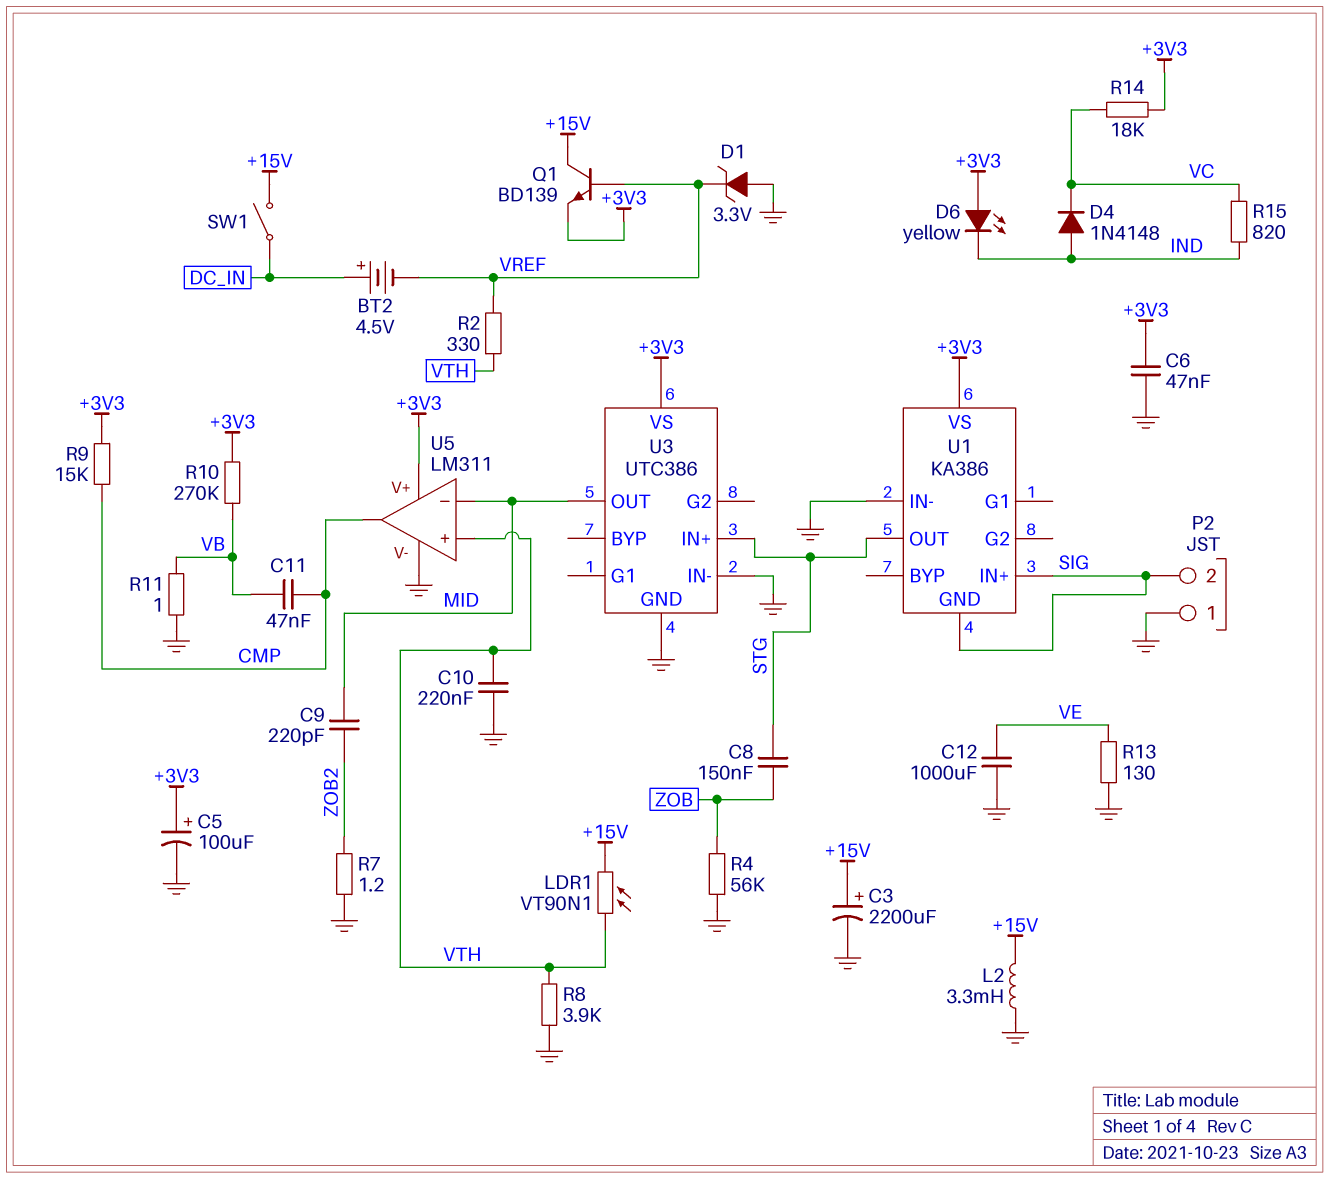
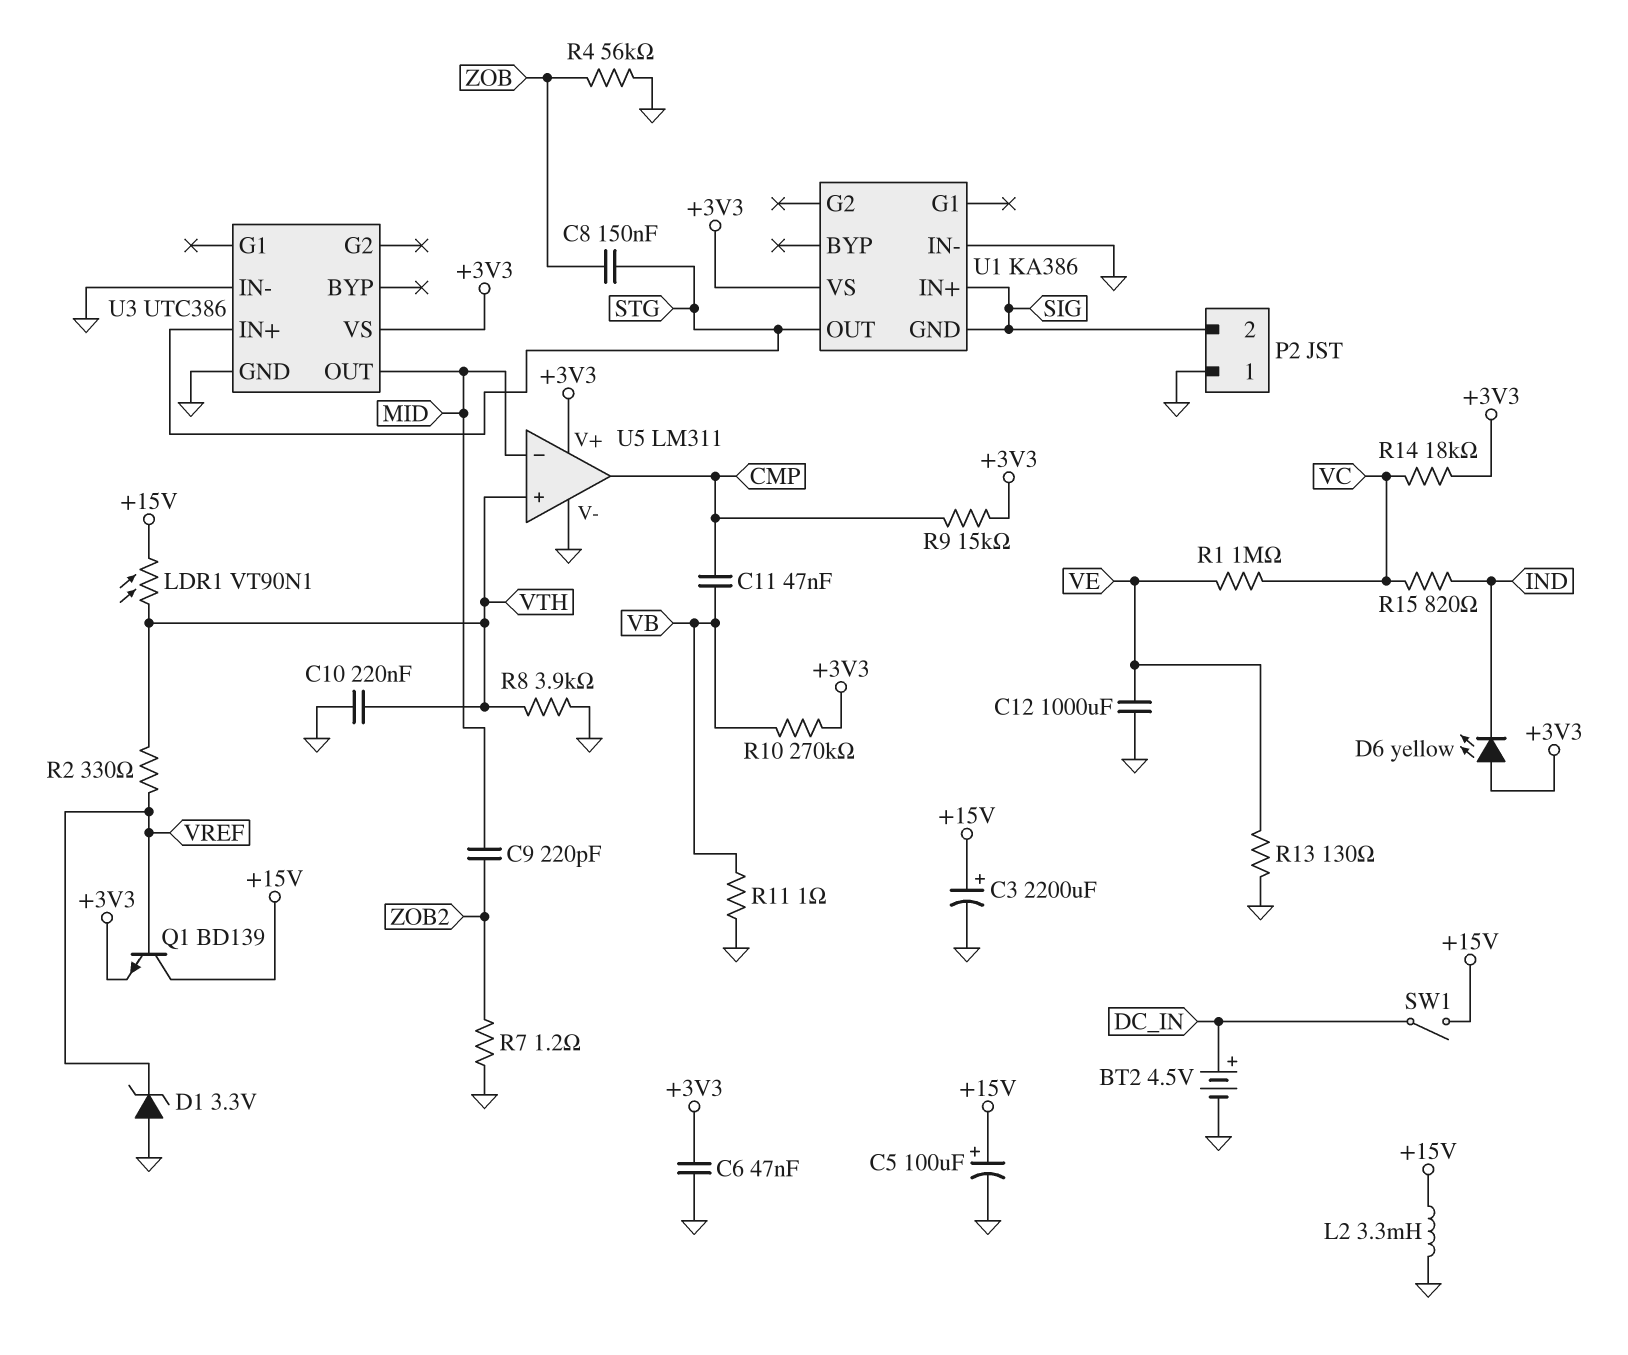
BT2: 4.5V (plus DC_IN, minus VREF) -> 4.5V (plus DC_IN, minus GND)
C5: 100uF (plus +3V3, minus GND) -> 100uF (plus +15V, minus GND)
D4: diode 1N4148 (A IND, K VC) -> none
R1: none -> 1M (VC, VE)

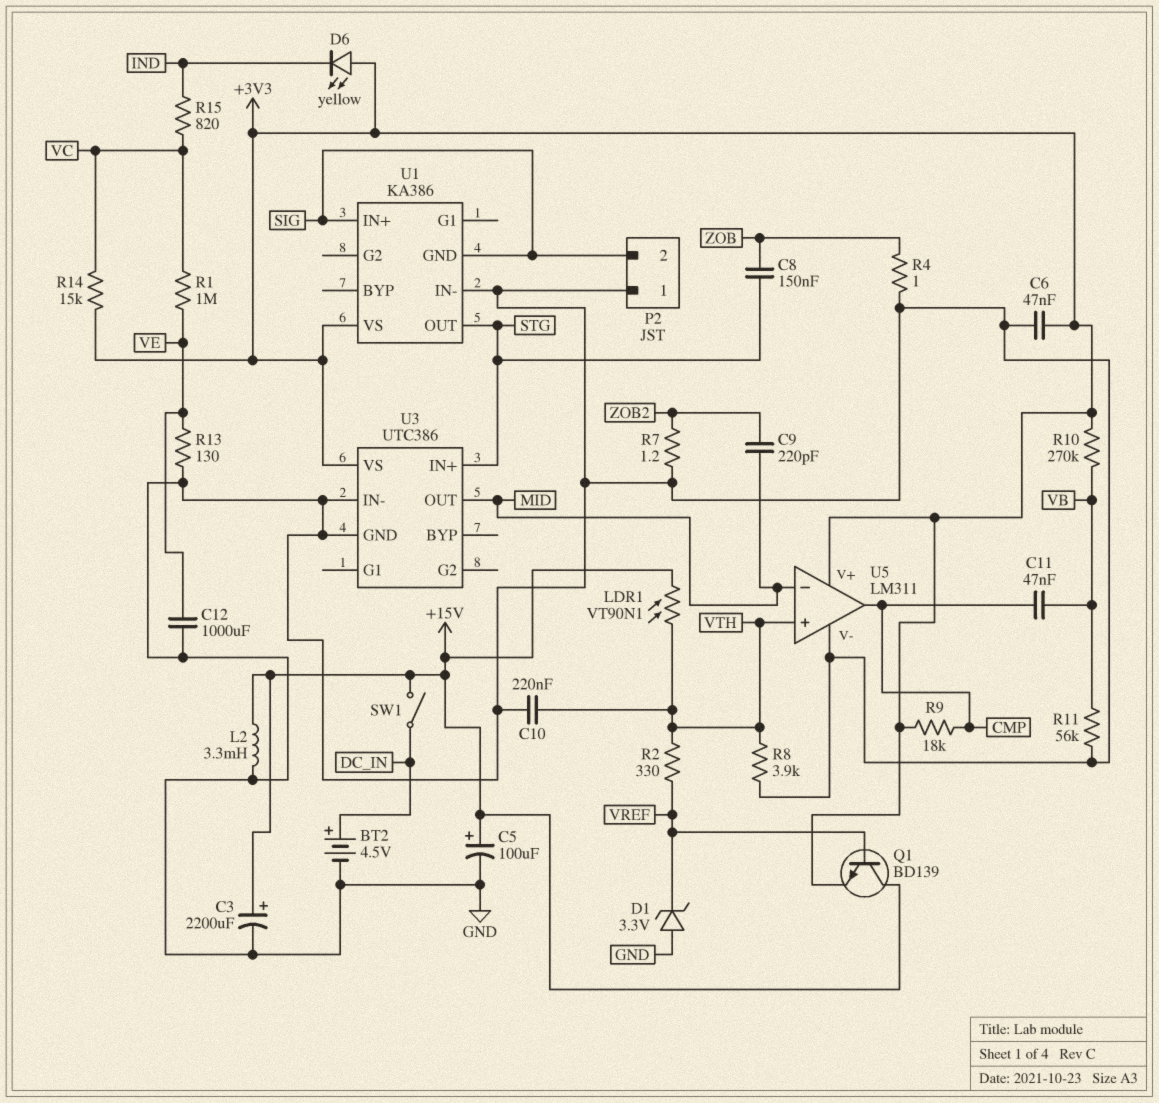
R4: 56k (GND, ZOB) -> 1 (GND, ZOB)
R9: 15k (+3V3, CMP) -> 18k (+3V3, CMP)
R11: 1 (GND, VB) -> 56k (GND, VB)
R14: 18k (+3V3, VC) -> 15k (+3V3, VC)

